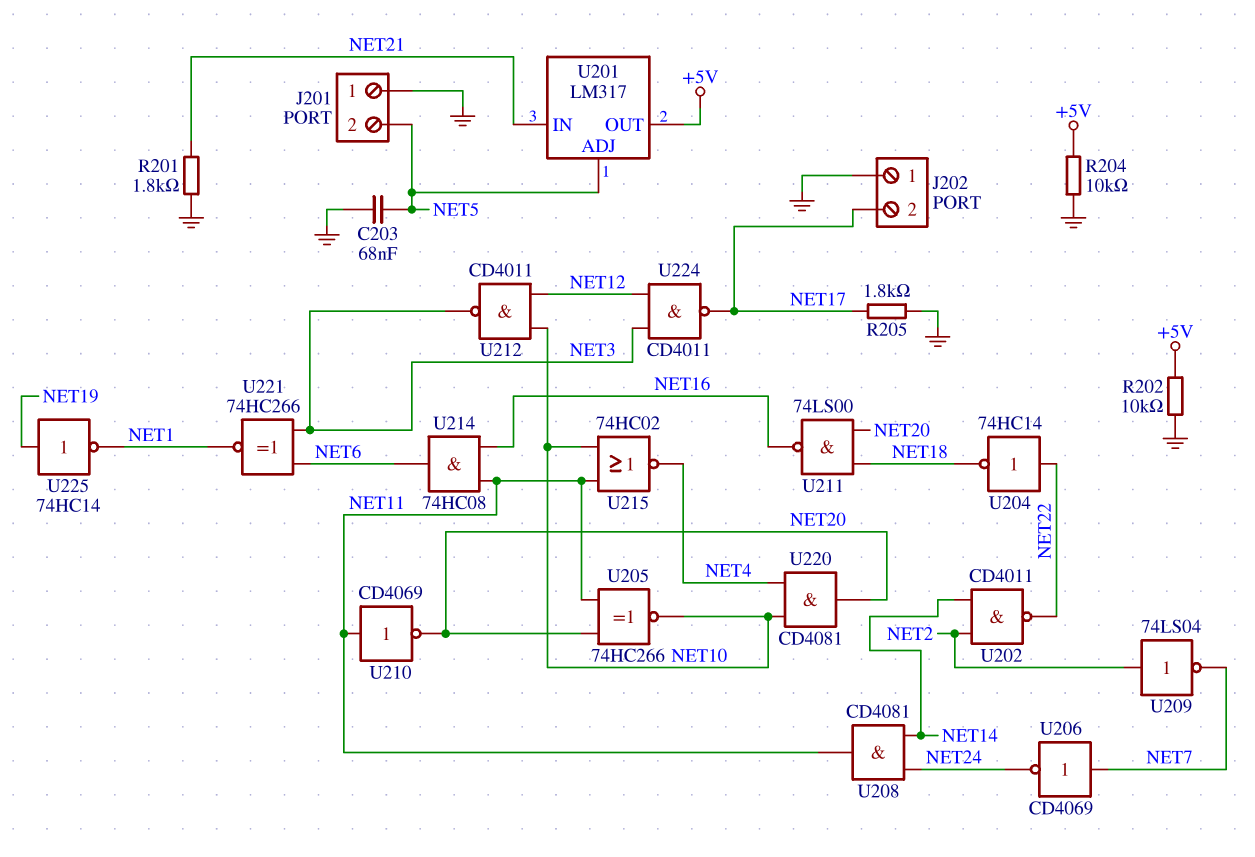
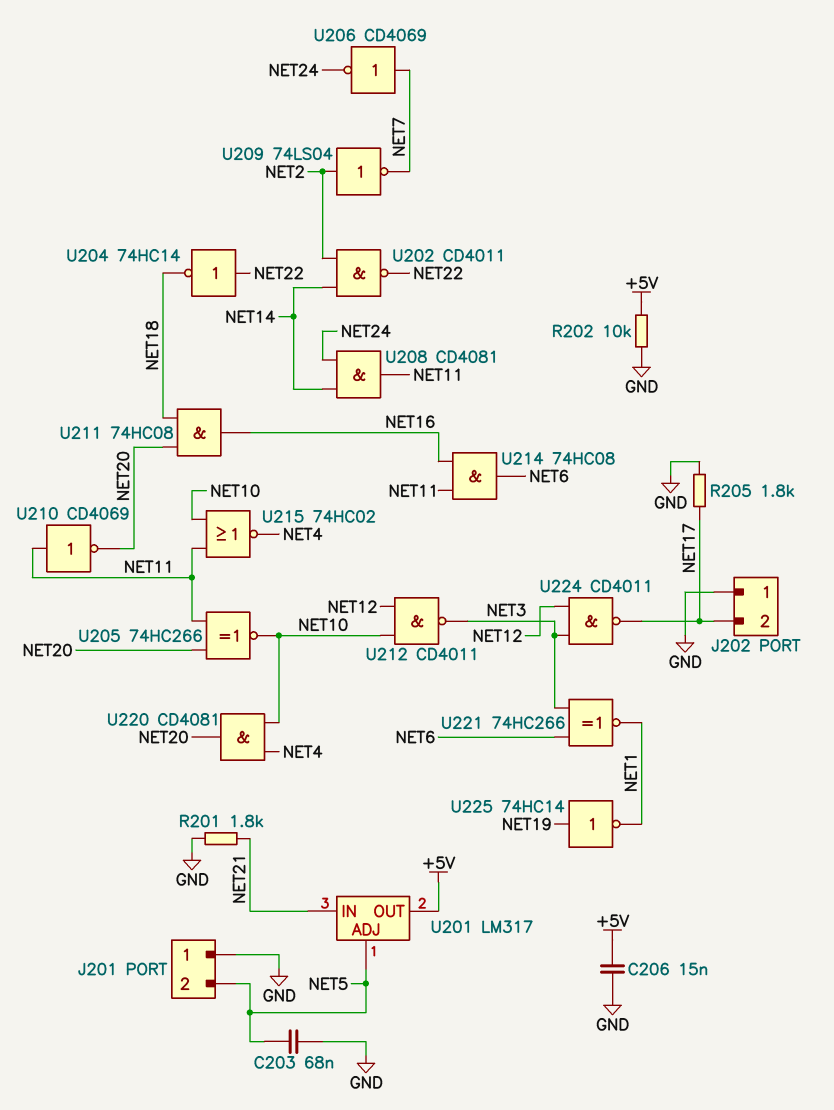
C206: none -> 15nF (+5V, GND)
R204: 10k (+5V, GND) -> none
U211: NAND 74LS00 (in NET18, in NET20, out NET16) -> AND 74HC08 (in NET18, in NET20, out NET16)

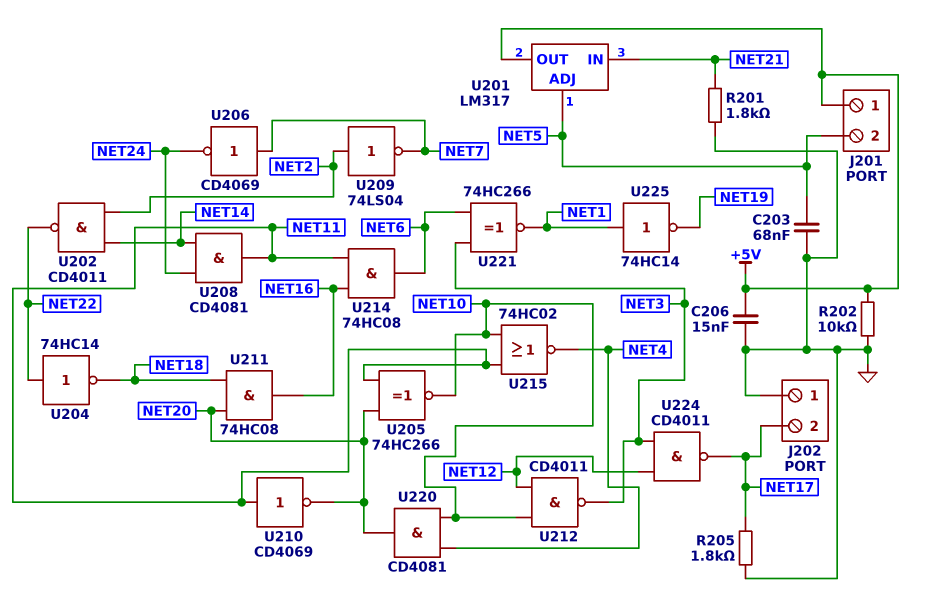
J201 pin 1: GND -> +5V
U225: NOT 74HC14 (in NET19, out NET1) -> NOT 74HC14 (in NET1, out NET19)

